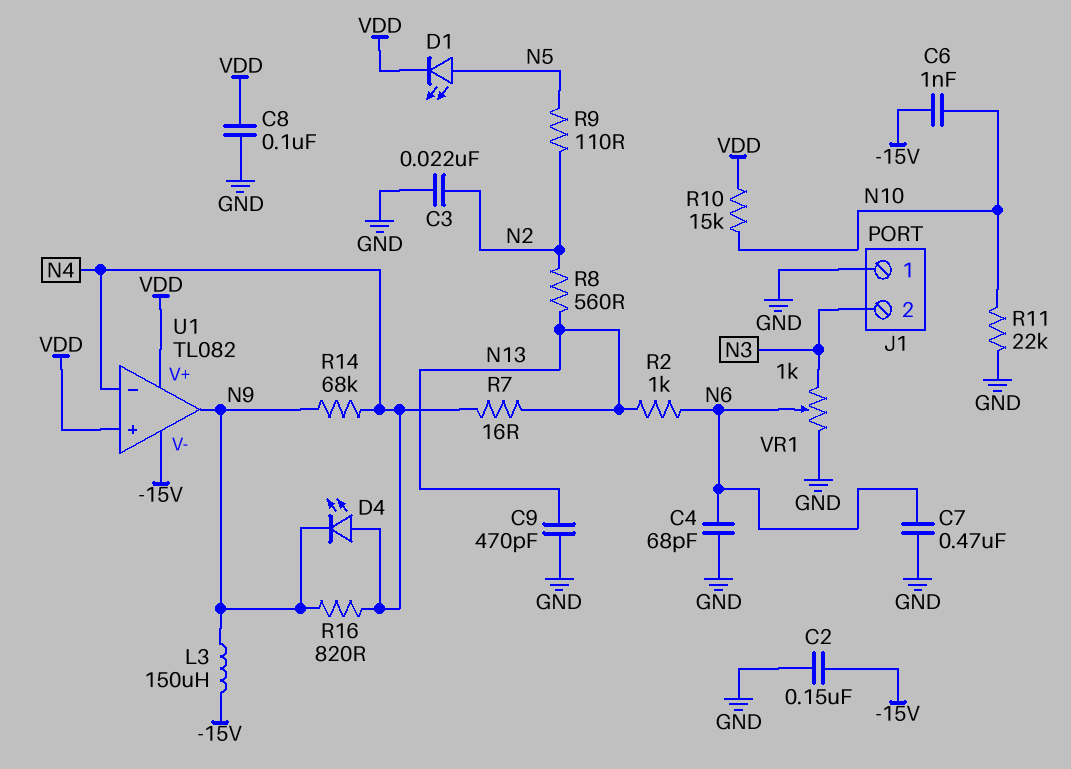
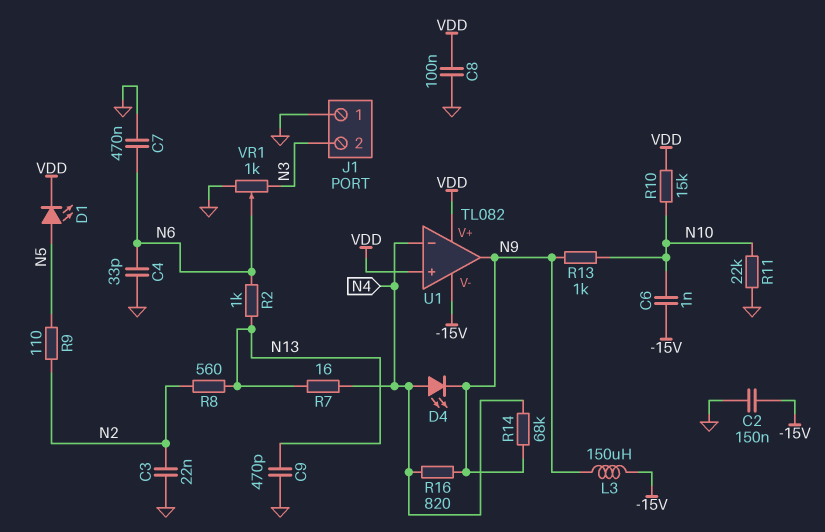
C4: 68pF (GND, N6) -> 33pF (GND, N6)
R13: none -> 1k (N9, N10)

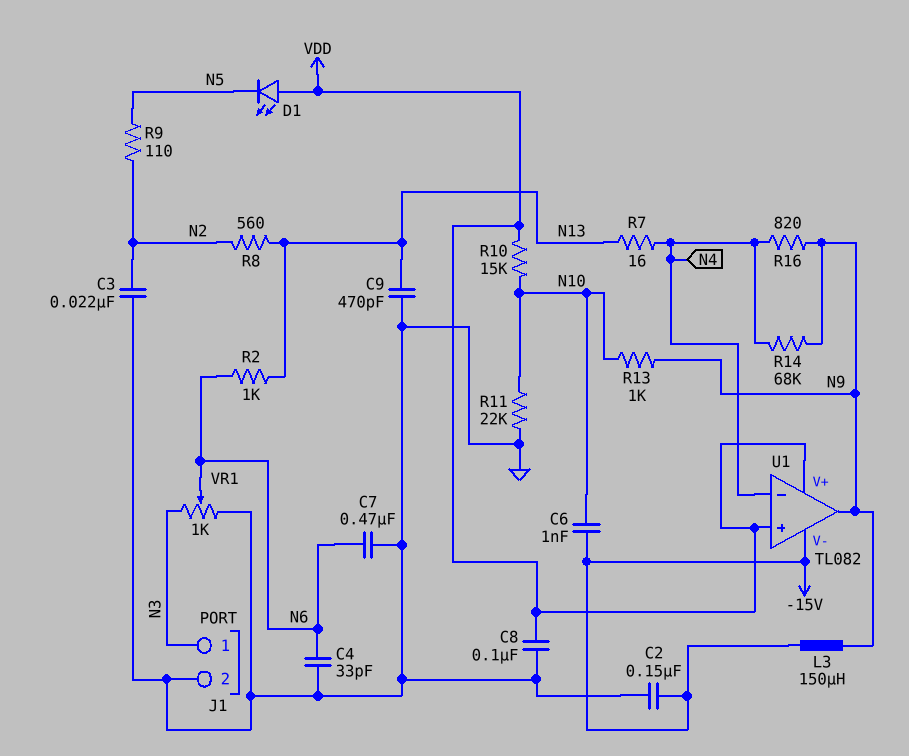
D1: LED (A N5, K VDD) -> LED (A VDD, K N5)
D4: LED (A N4, K N9) -> none
J1 pin 1: GND -> N3
J1 pin 2: N3 -> GND

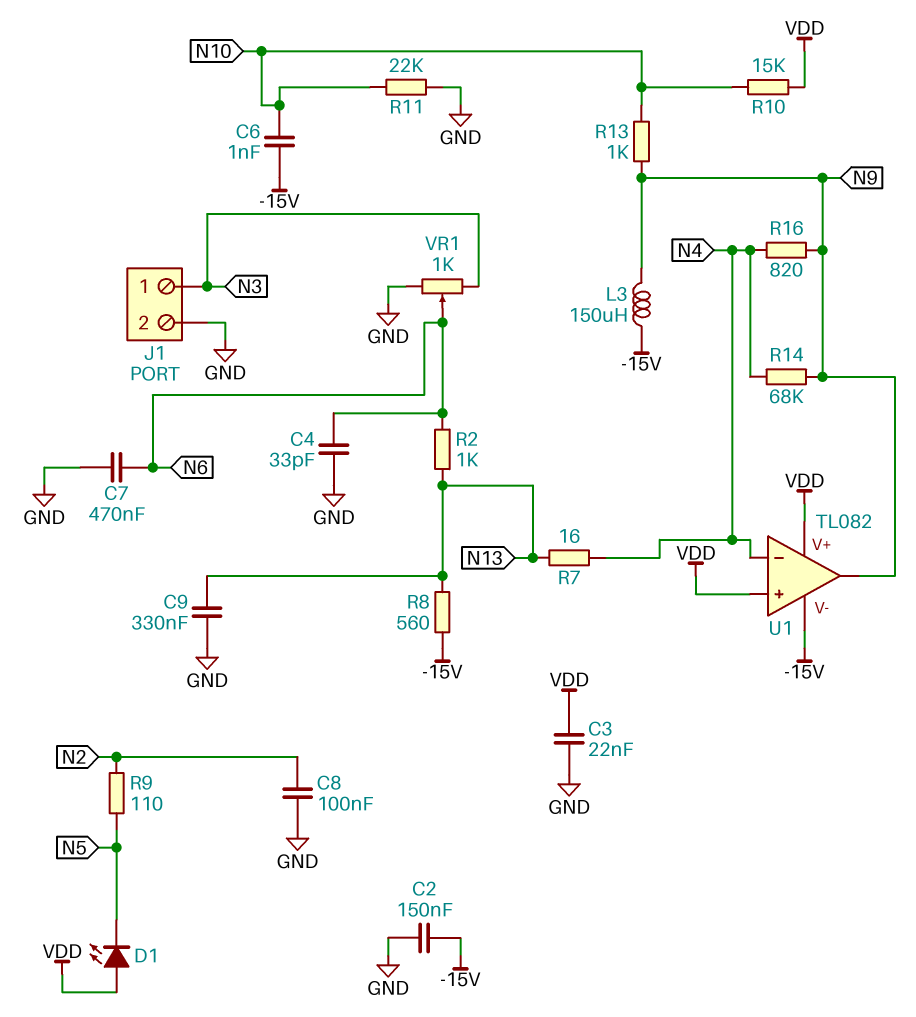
C3: 22nF (GND, N2) -> 22nF (GND, VDD)
C8: 100nF (GND, VDD) -> 100nF (GND, N2)
C9: 470pF (GND, N13) -> 330nF (GND, N13)
R8: 560 (N2, N13) -> 560 (-15V, N13)

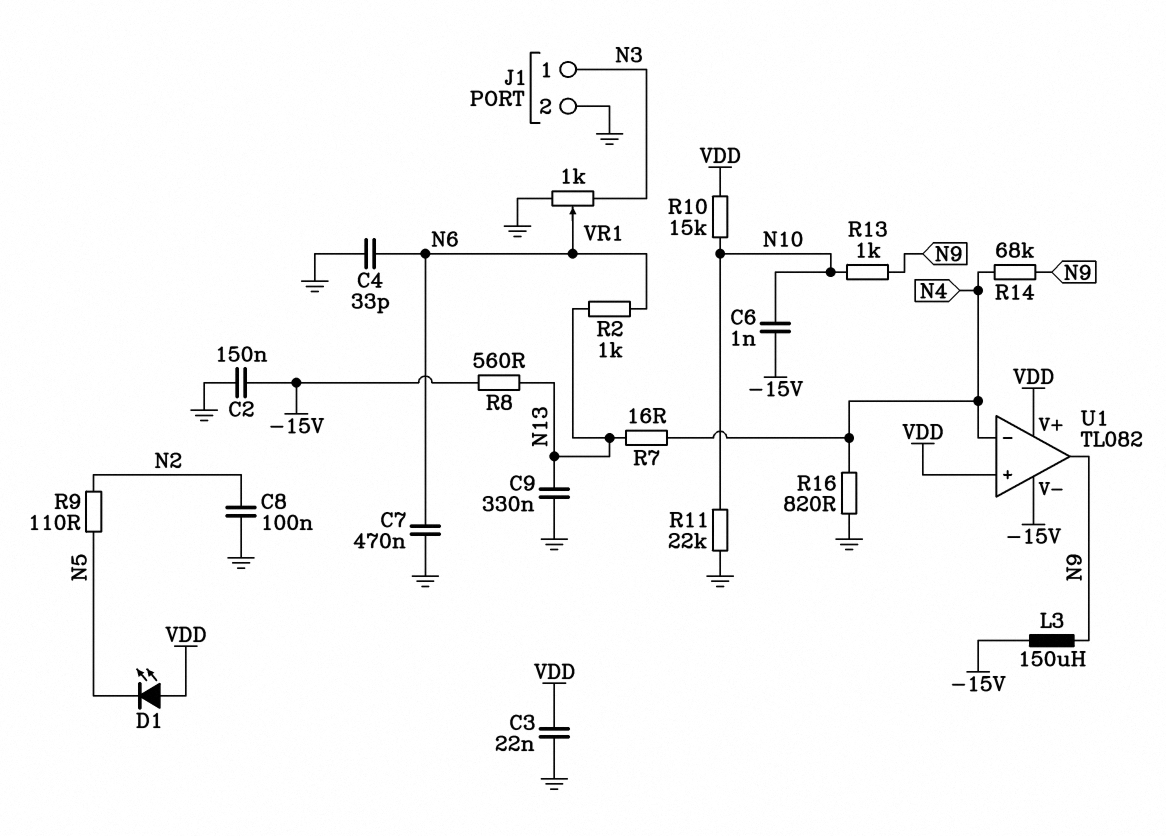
R16: 820 (N4, N9) -> 820 (GND, N4)

